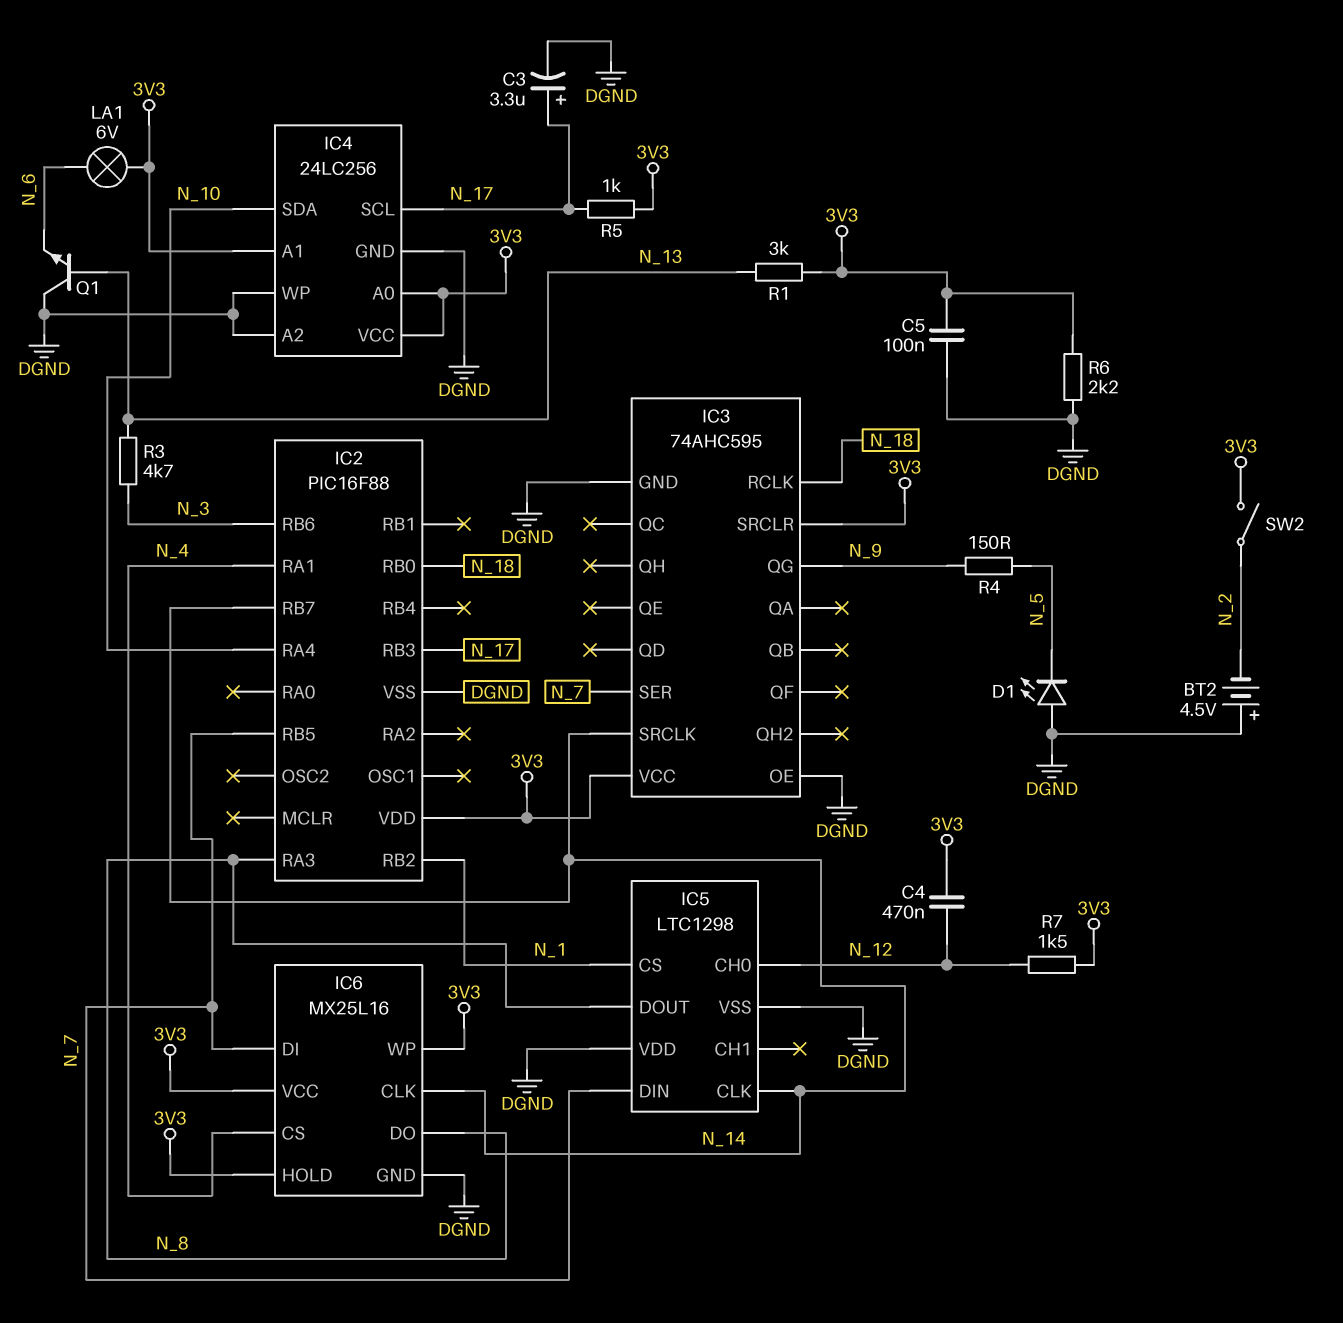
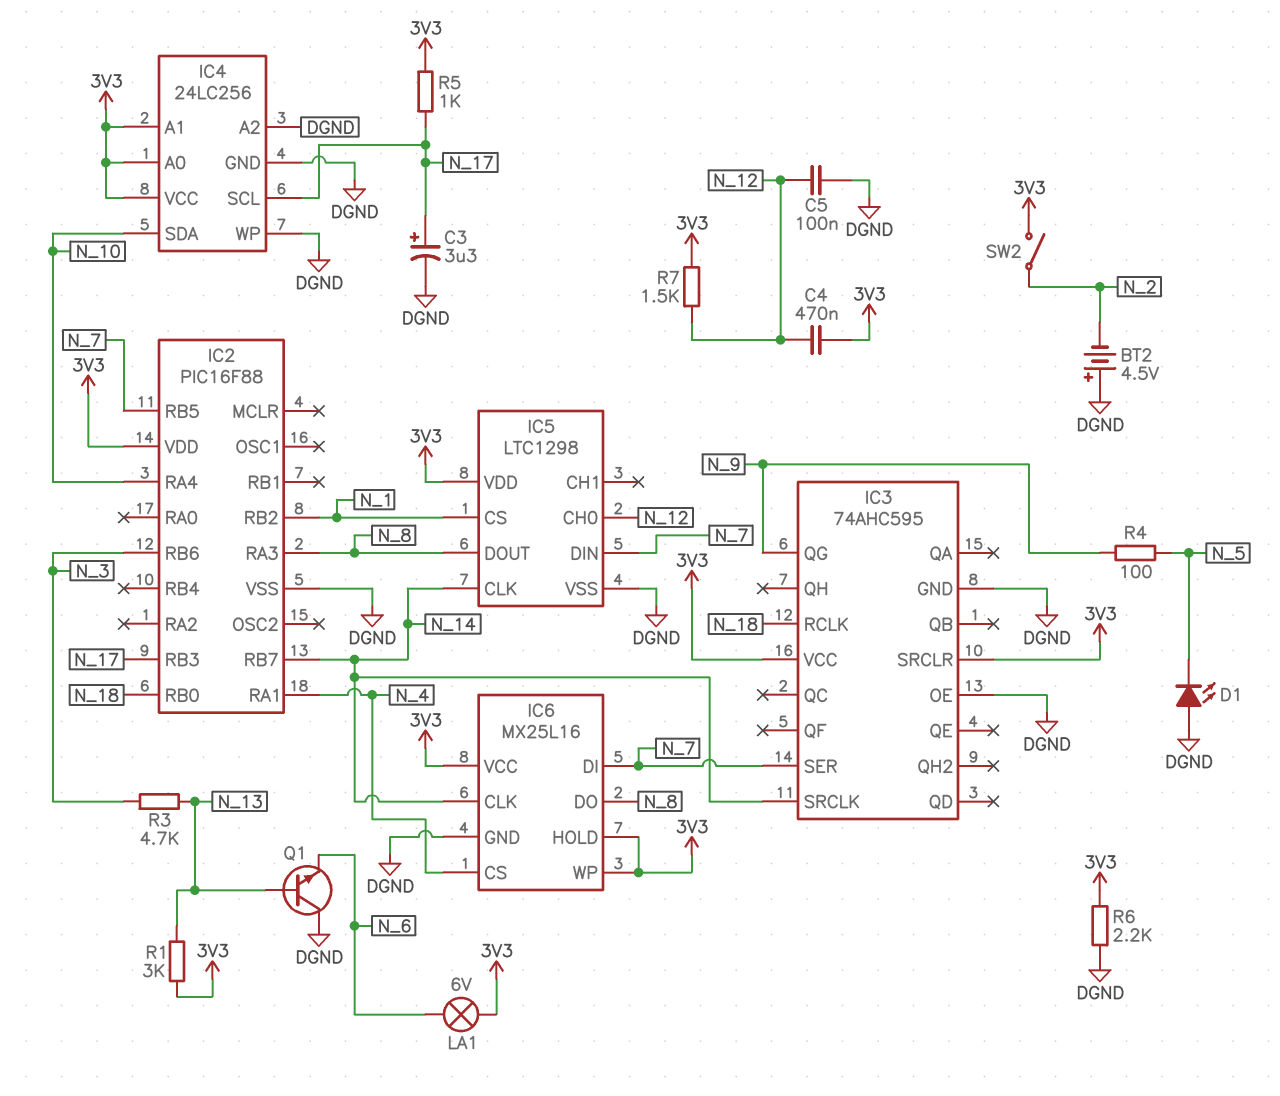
C5: 100nF (3V3, DGND) -> 100nF (DGND, N_12)
IC5 pin VDD: DGND -> 3V3
R4: 150 (N_5, N_9) -> 100 (N_5, N_9)

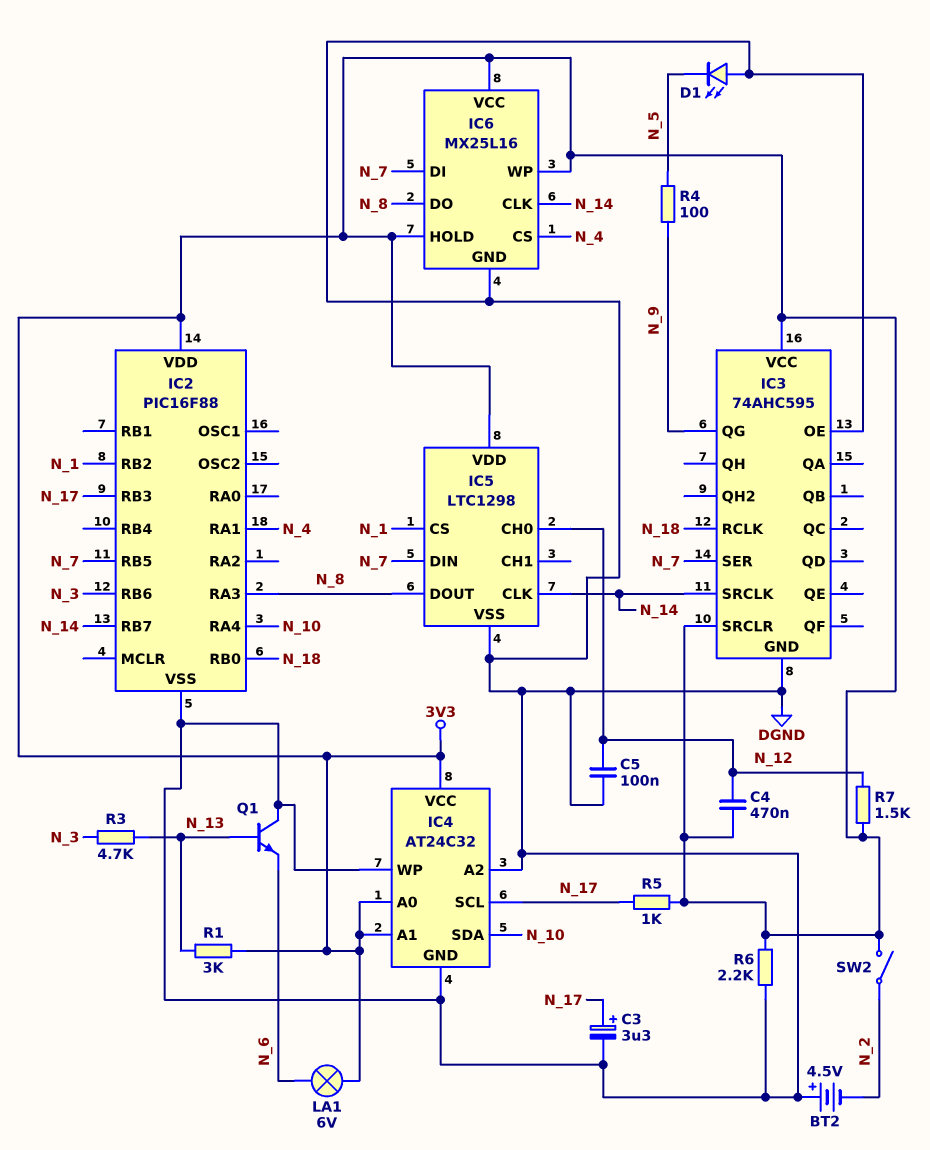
IC4: 24LC256 -> AT24C32

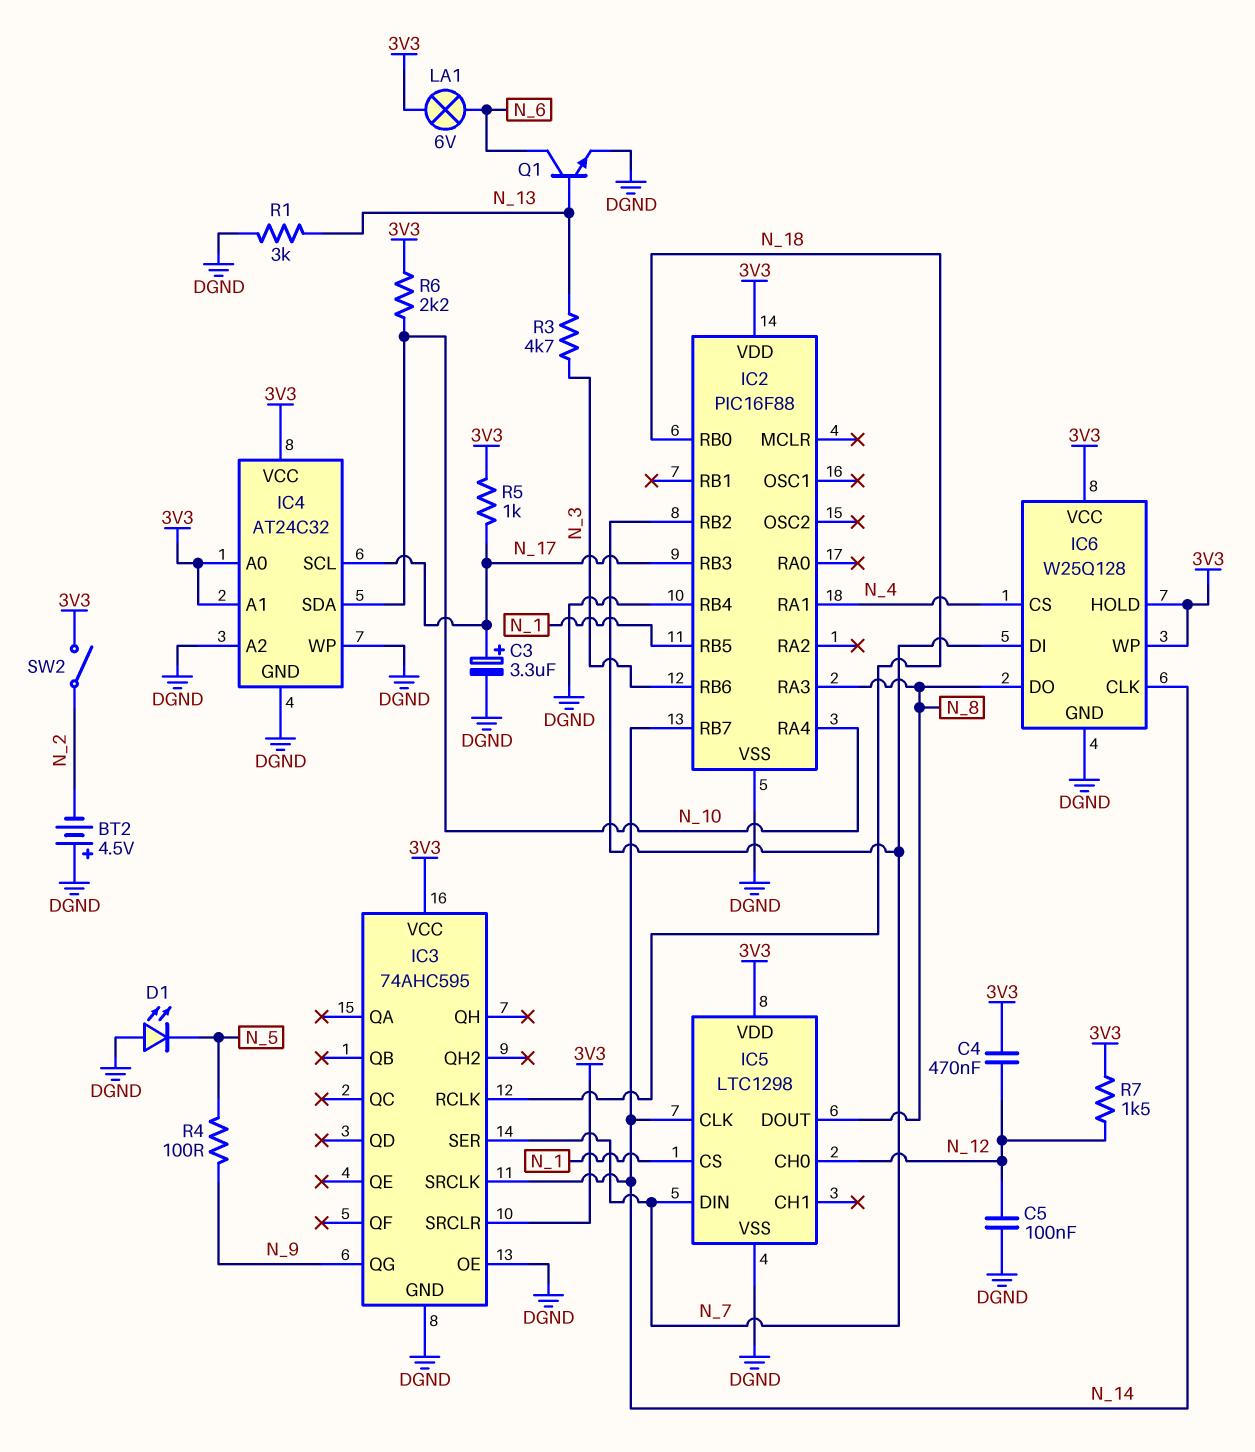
IC2 pin RB2: N_1 -> N_7
IC2 pin RB4: none -> DGND
IC2 pin RB5: N_7 -> N_1
IC6: MX25L16 -> W25Q128
Q1: NPN (B N_13, C DGND, E N_6) -> NPN (B N_13, C N_6, E DGND)
R1: 3k (3V3, N_13) -> 3k (DGND, N_13)
R6: 2.2k (3V3, DGND) -> 2.2k (3V3, N_10)

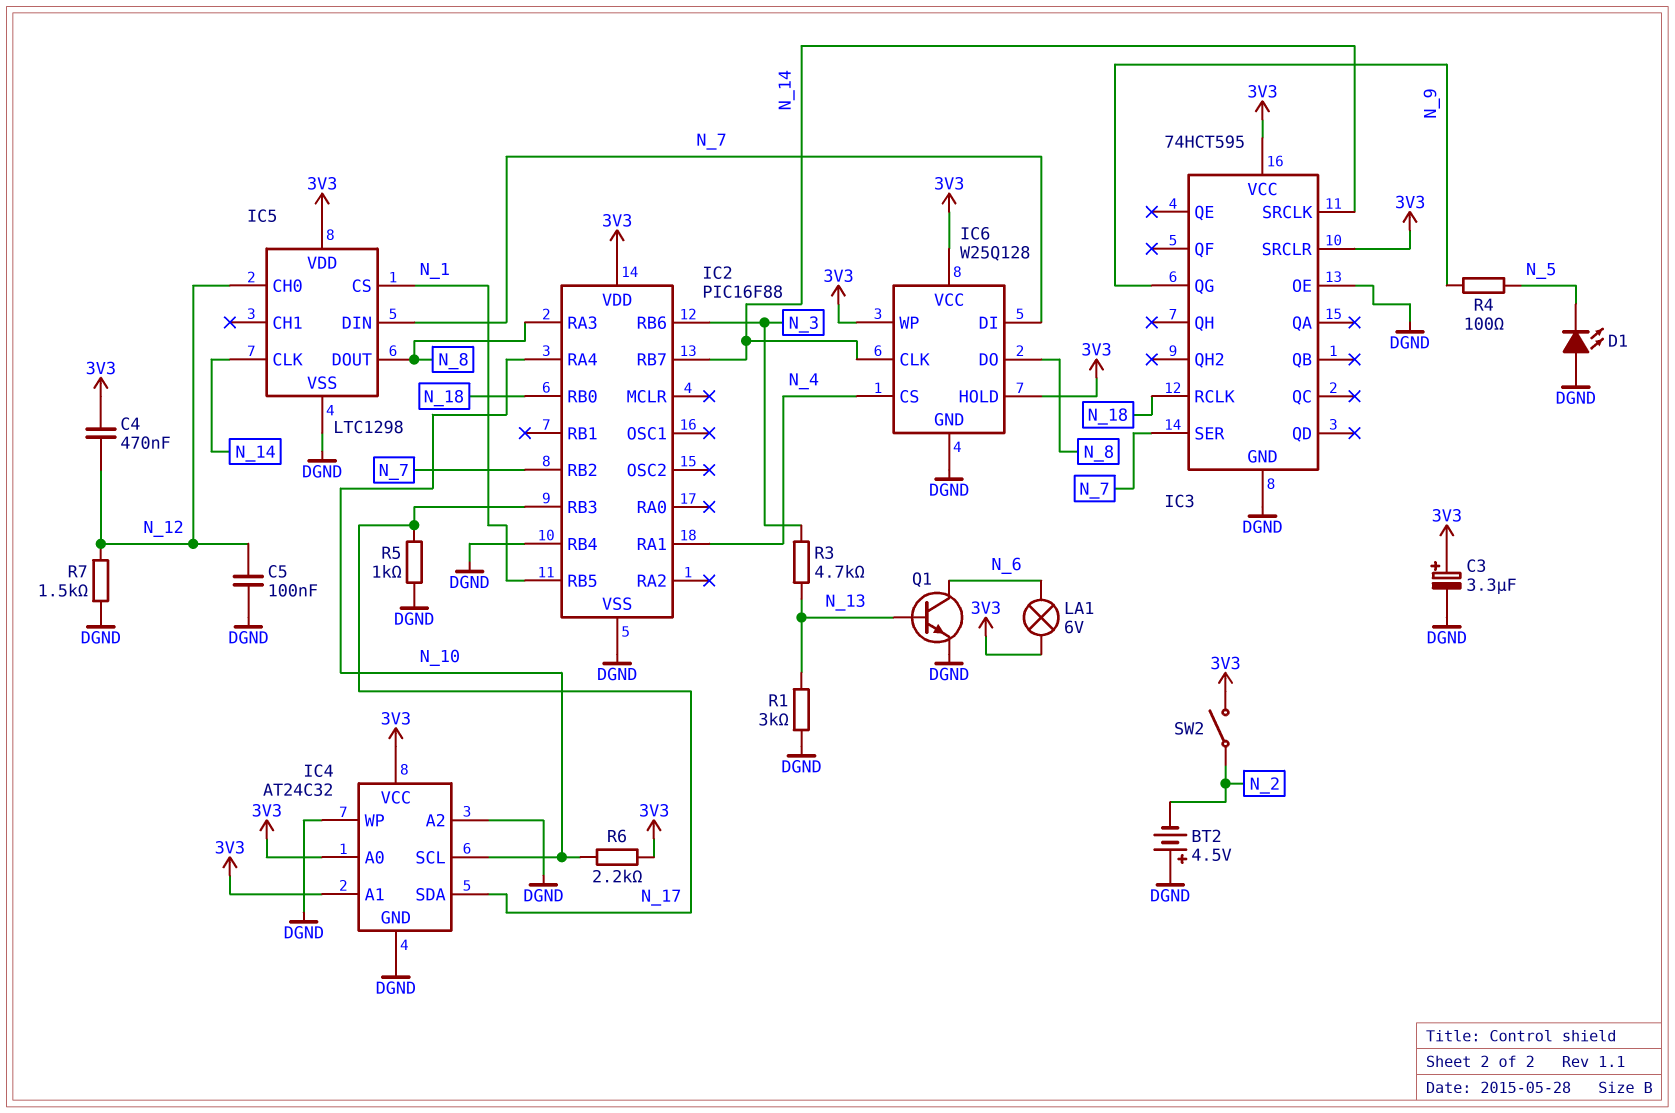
C3: 3.3uF (plus N_17, minus DGND) -> 3.3uF (plus 3V3, minus DGND)
IC3: 74AHC595 -> 74HCT595
IC4 pin SCL: N_17 -> N_10
IC4 pin SDA: N_10 -> N_17
R5: 1k (3V3, N_17) -> 1k (DGND, N_17)
R7: 1.5k (3V3, N_12) -> 1.5k (DGND, N_12)

